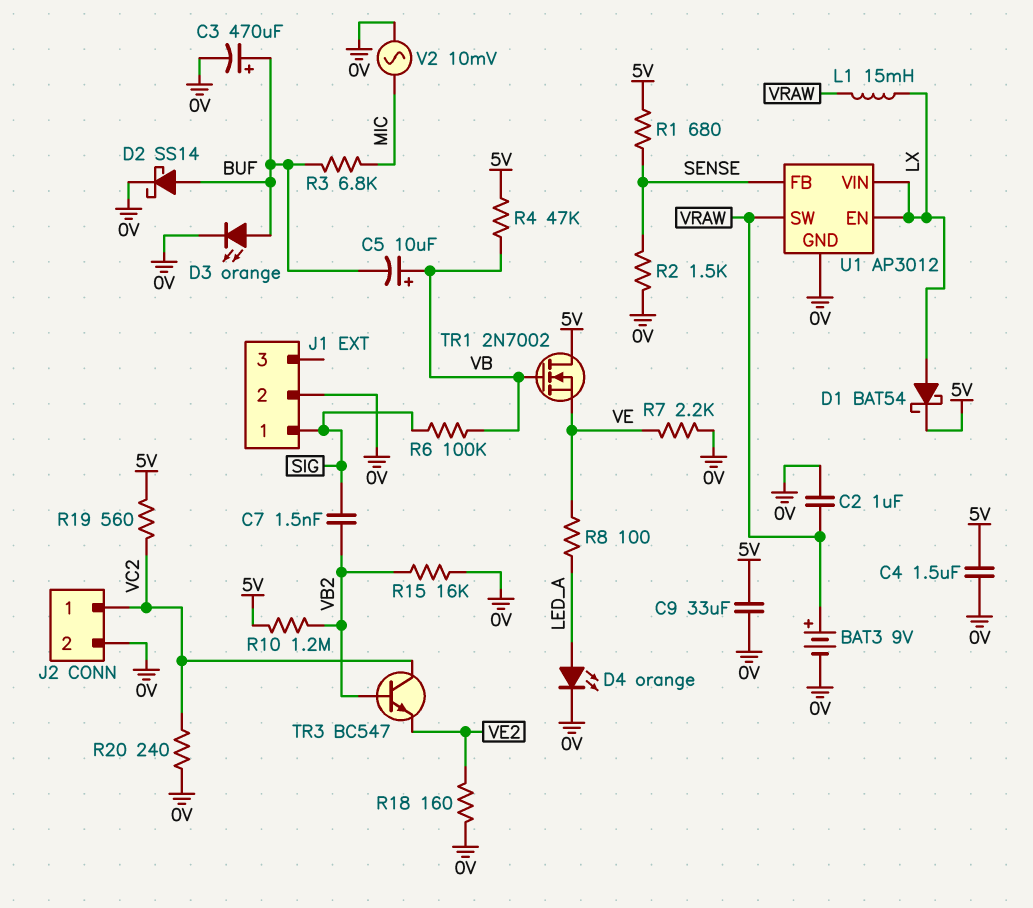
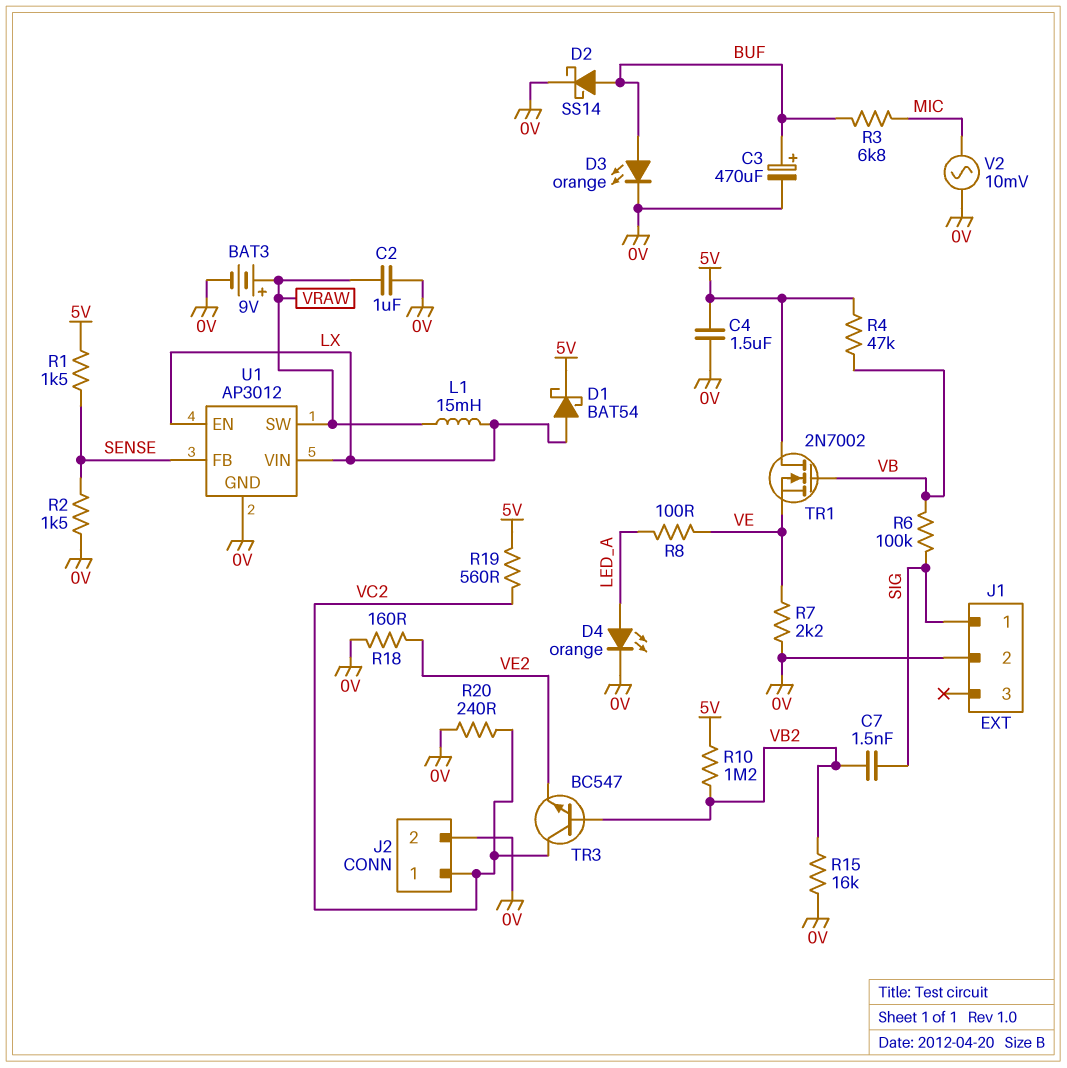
C5: 10uF (plus VB, minus BUF) -> none
C9: 33uF (0V, 5V) -> none
R1: 680 (5V, SENSE) -> 1.5k (5V, SENSE)

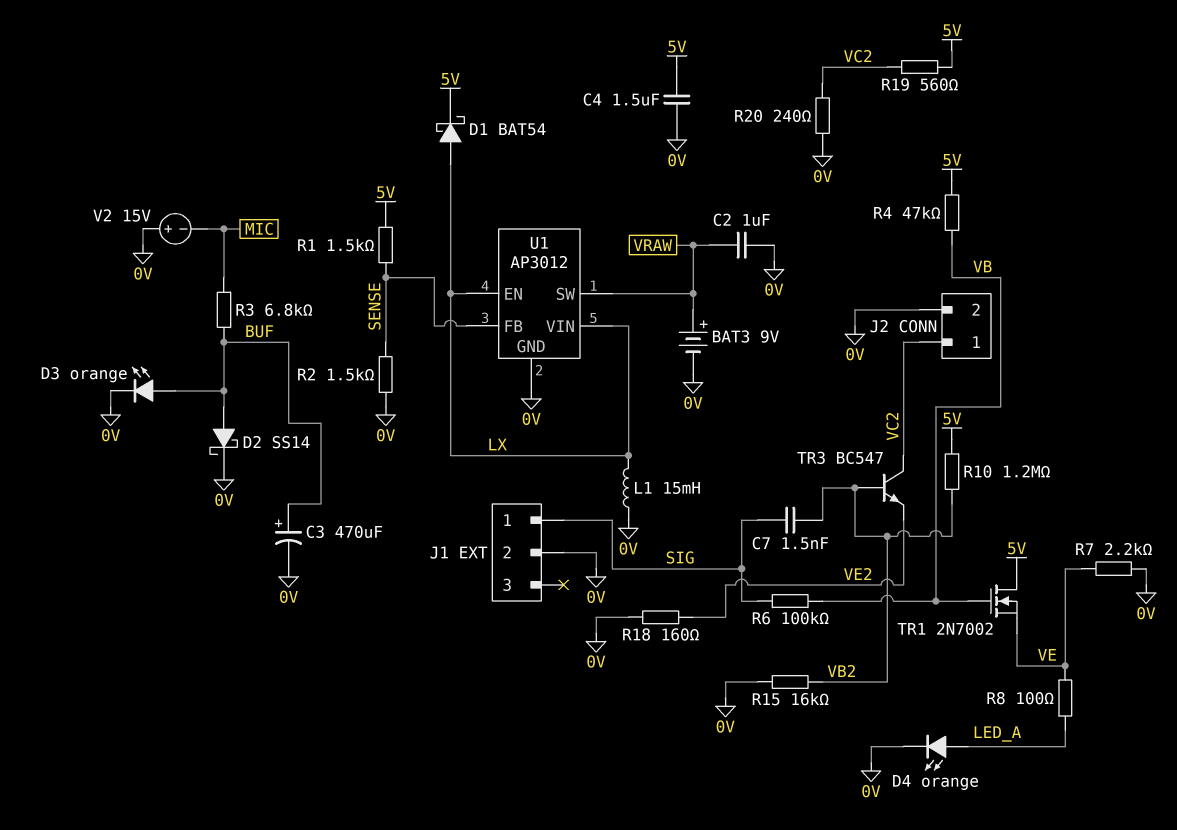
L1: 15mH (LX, VRAW) -> 15mH (0V, LX)
V2: AC 10mV (0V, MIC) -> 15V (plus 0V, minus MIC)

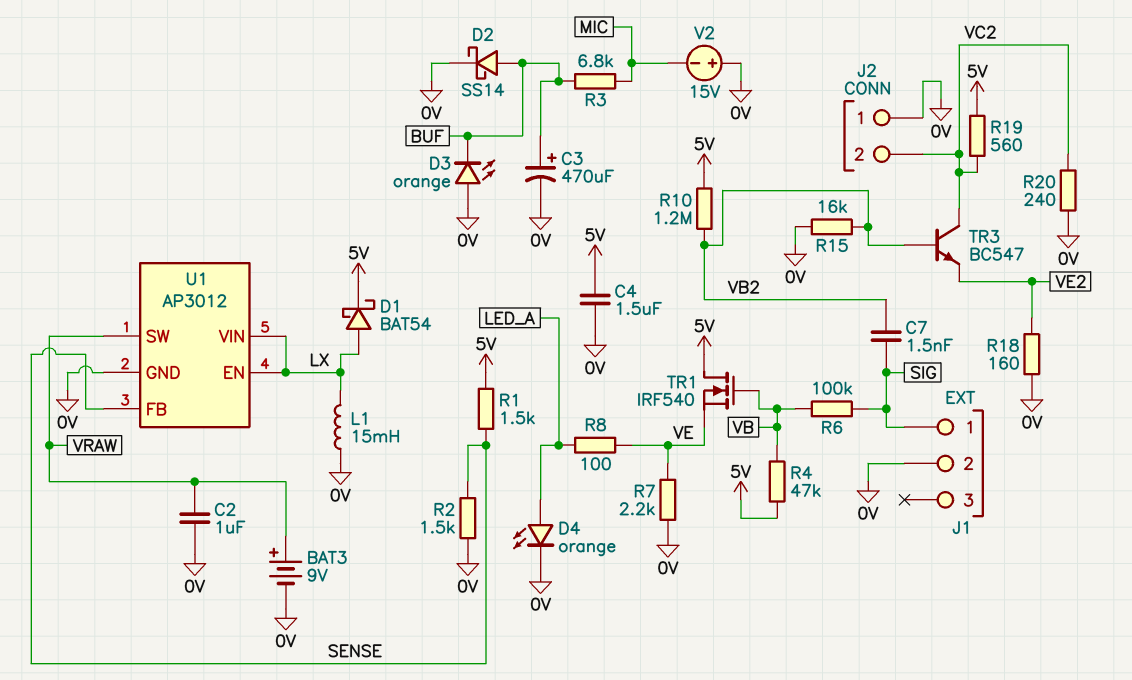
D3: LED orange (A BUF, K 0V) -> LED orange (A 0V, K BUF)
J2 pin 1: VC2 -> 0V
J2 pin 2: 0V -> VC2
TR1: NMOS 2N7002 (G VB, D 5V, S VE) -> NMOS IRF540 (G VB, D 5V, S VE)

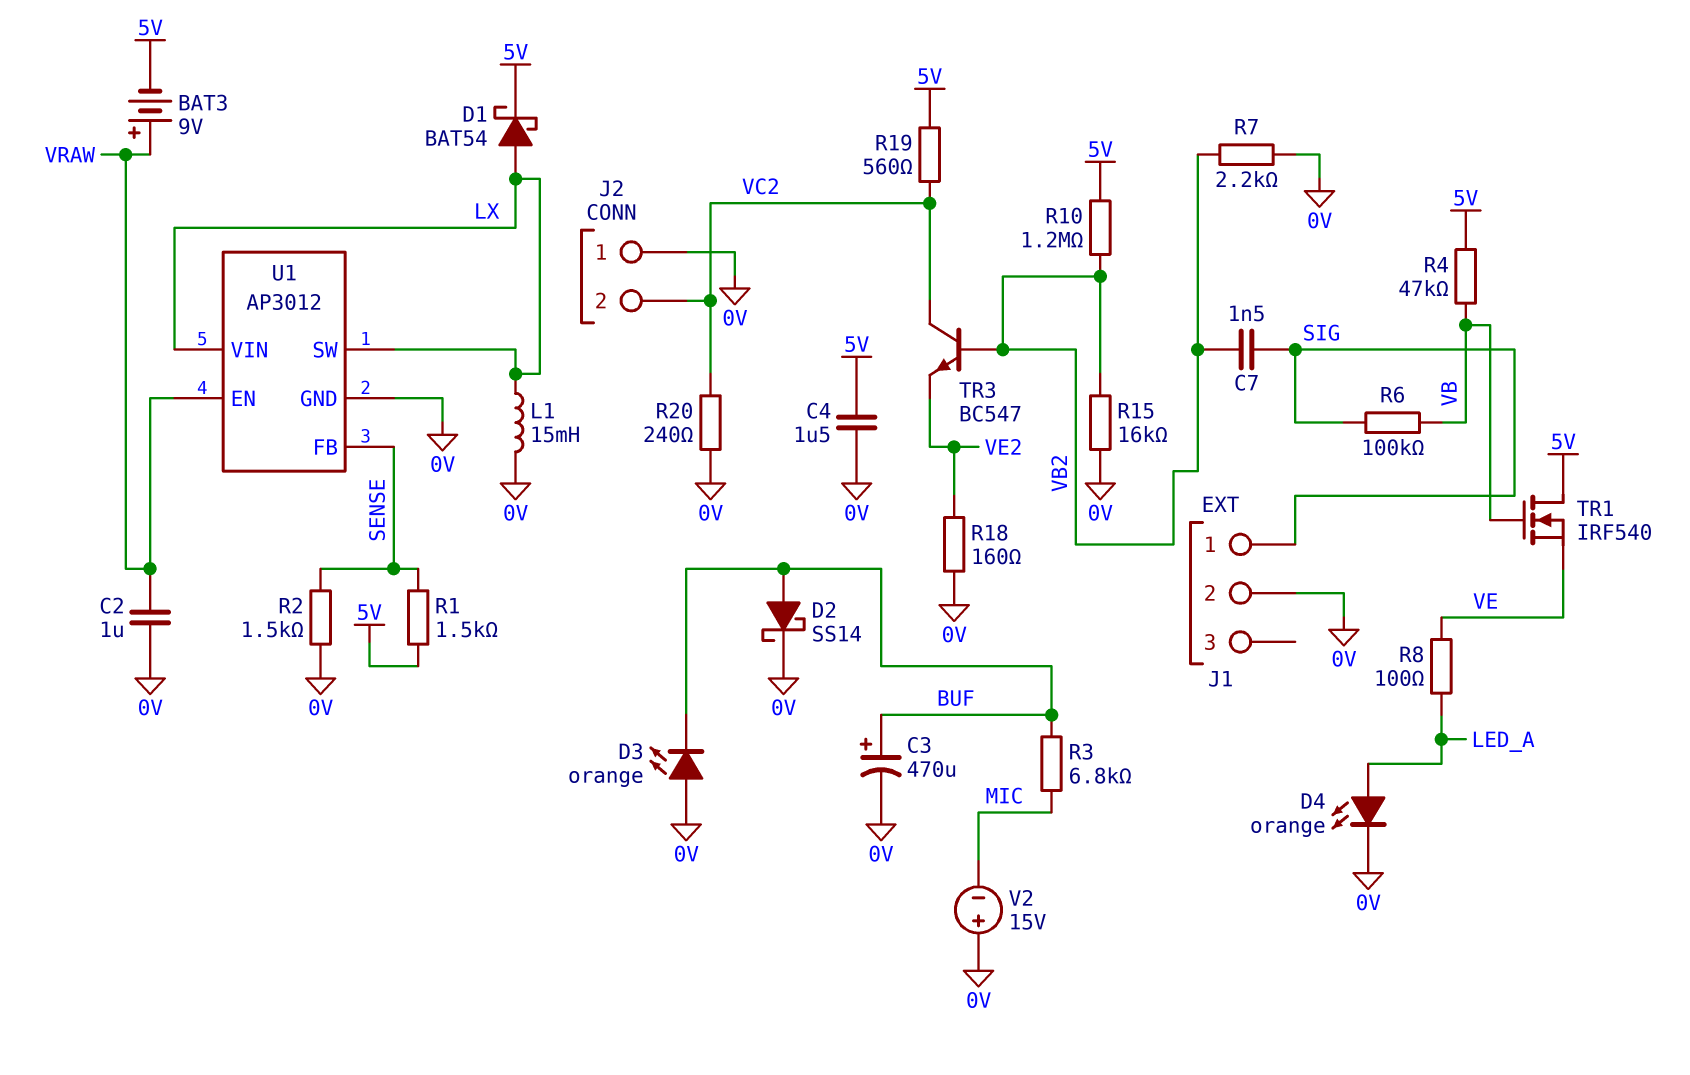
BAT3: 9V (plus VRAW, minus 0V) -> 9V (plus VRAW, minus 5V)
R7: 2.2k (0V, VE) -> 2.2k (0V, VB2)
U1 pin EN: LX -> VRAW
U1 pin SW: VRAW -> LX

